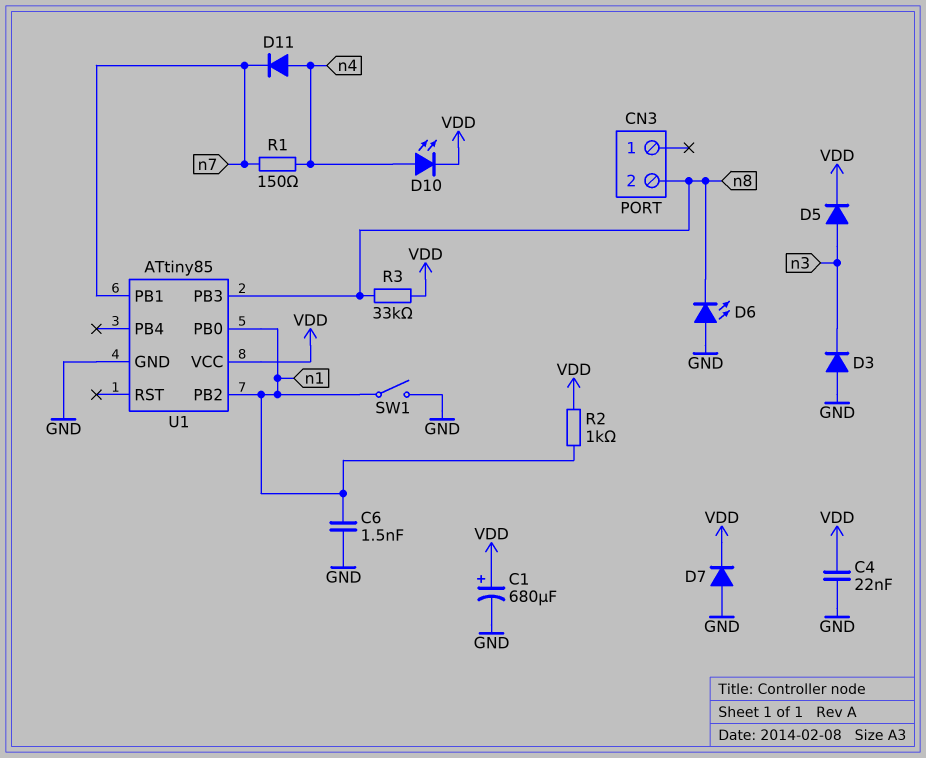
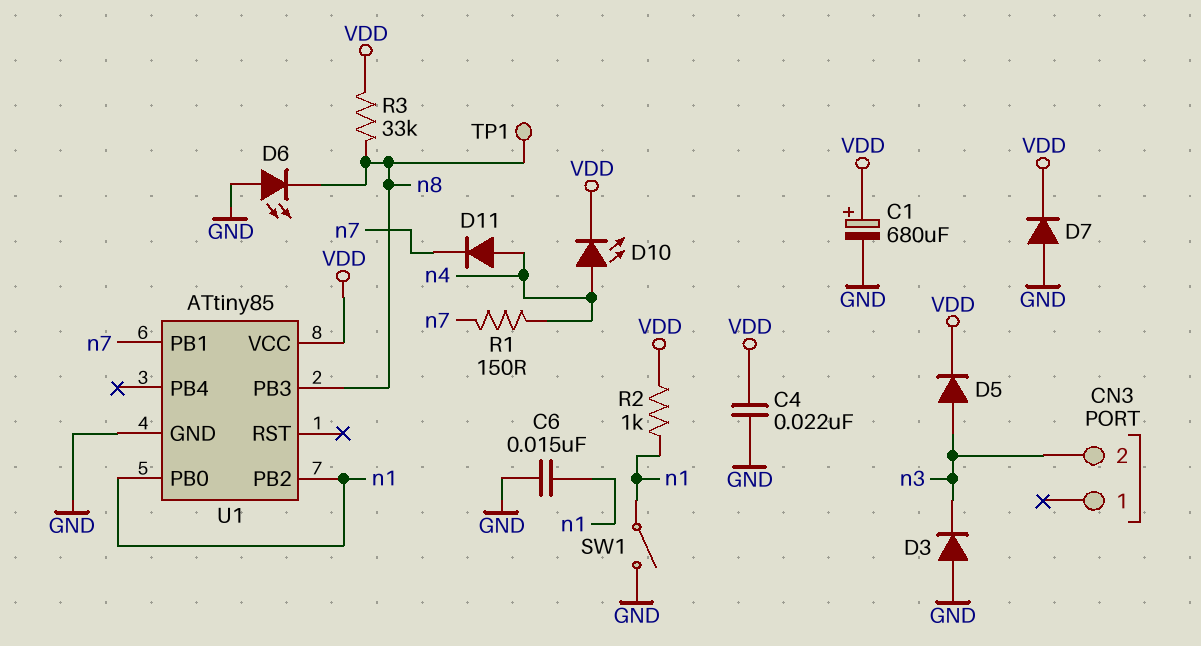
C6: 1.5nF (GND, n1) -> 15nF (GND, n1)
CN3 pin 2: n8 -> n3
TP1: none -> test point (n8)

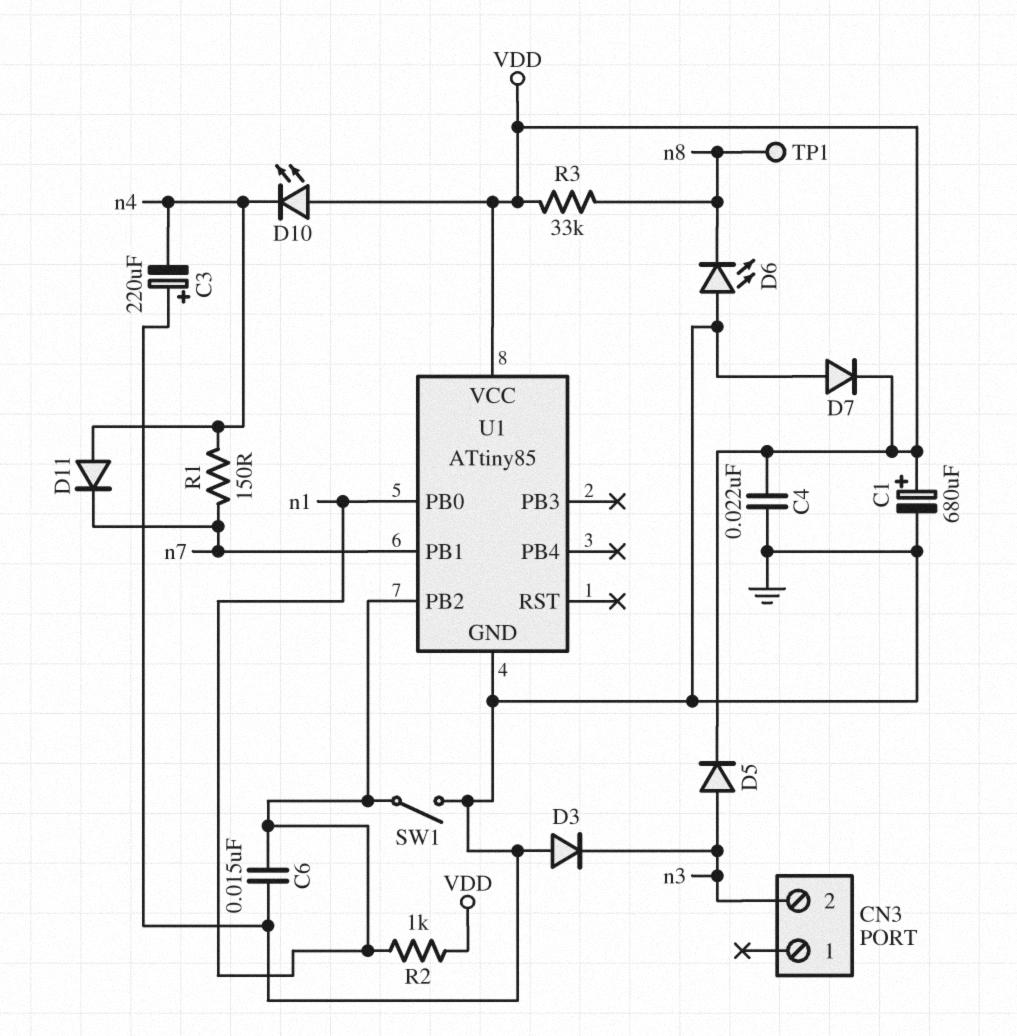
C3: none -> 220uF (plus GND, minus n4)
D10: LED (A n4, K VDD) -> LED (A VDD, K n4)
U1 pin PB3: n8 -> none

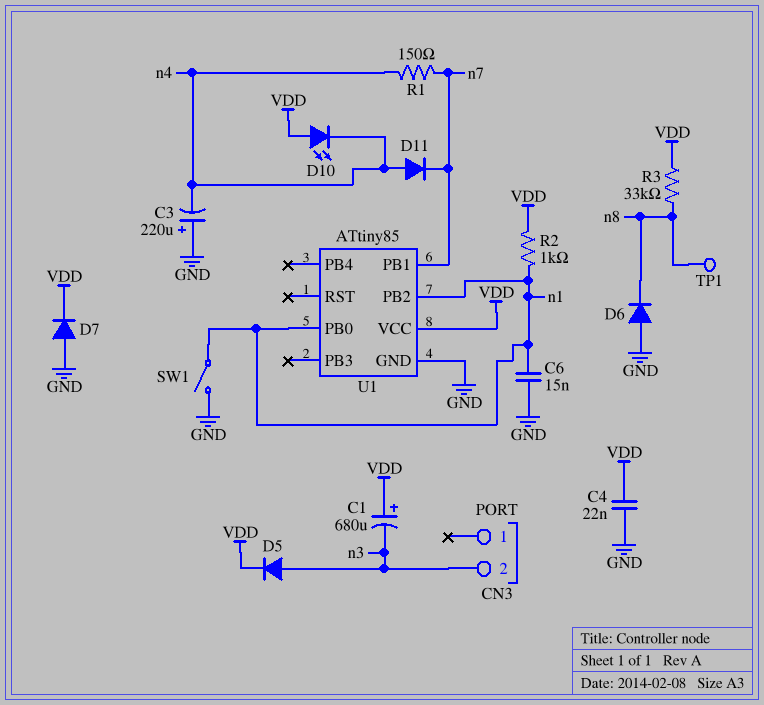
C1: 680uF (plus VDD, minus GND) -> 680uF (plus VDD, minus n3)
D3: diode (A GND, K n3) -> none
D6: LED (A GND, K n8) -> diode (A GND, K n8)

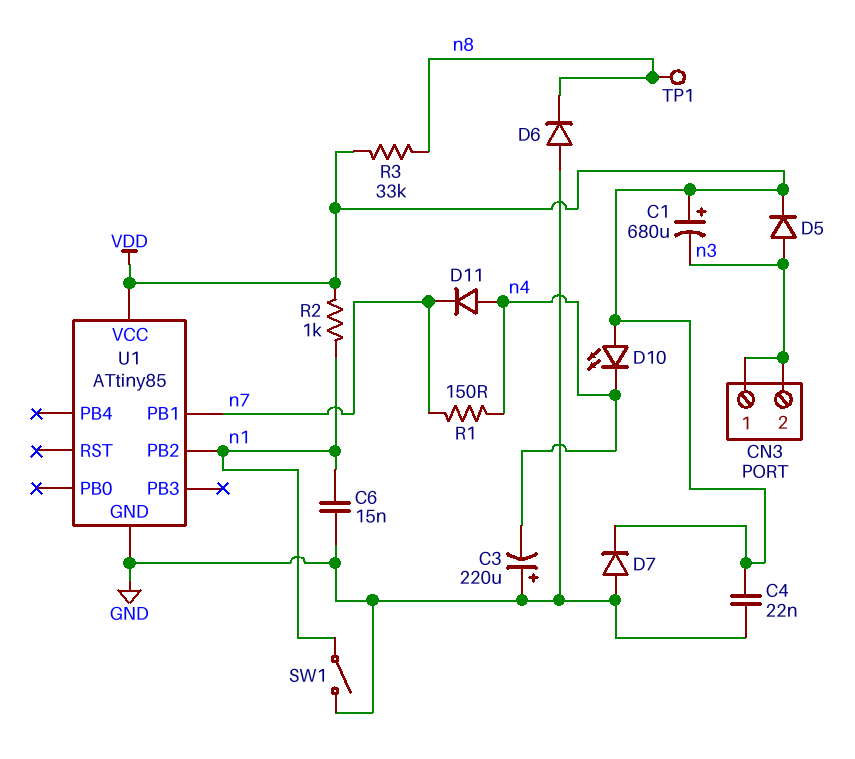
CN3 pin 1: none -> n3
U1 pin PB0: n1 -> none

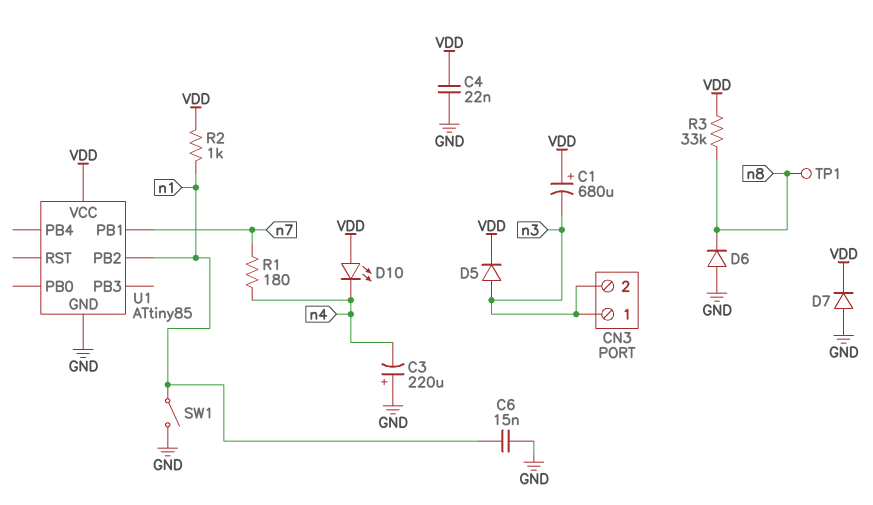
D11: diode (A n4, K n7) -> none
R1: 150 (n4, n7) -> 180 (n4, n7)

